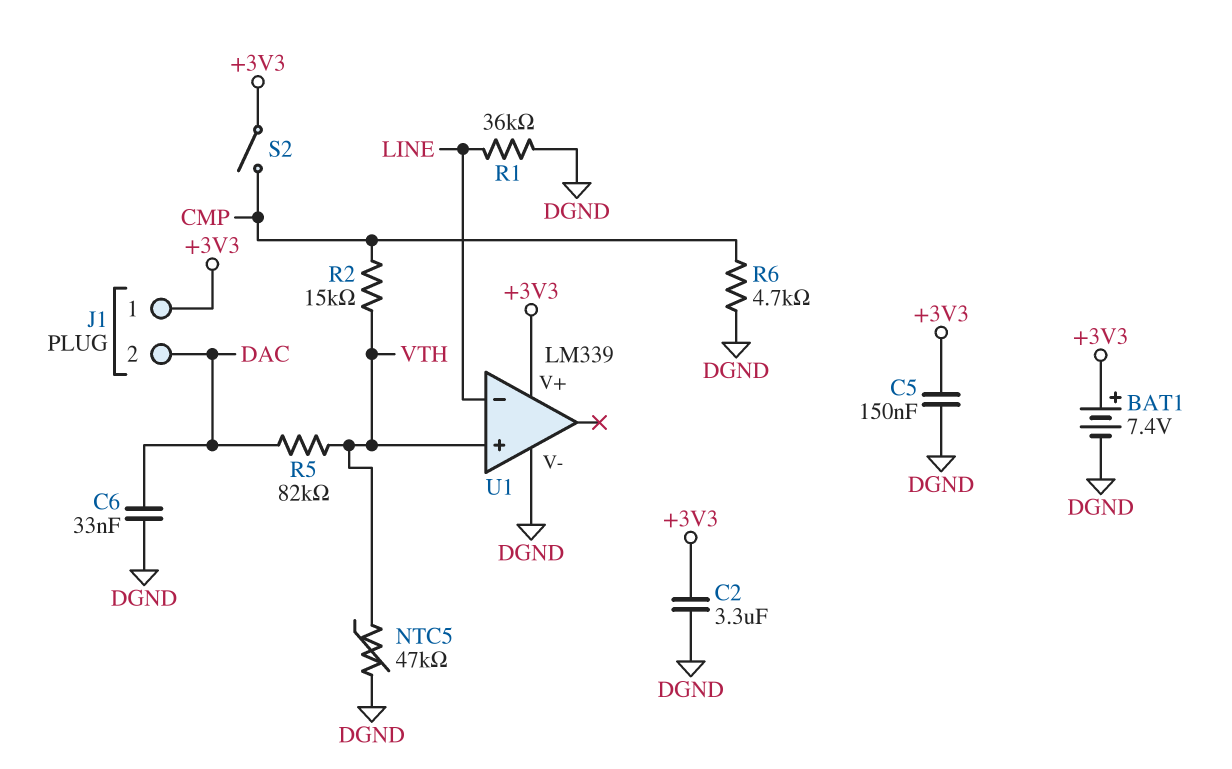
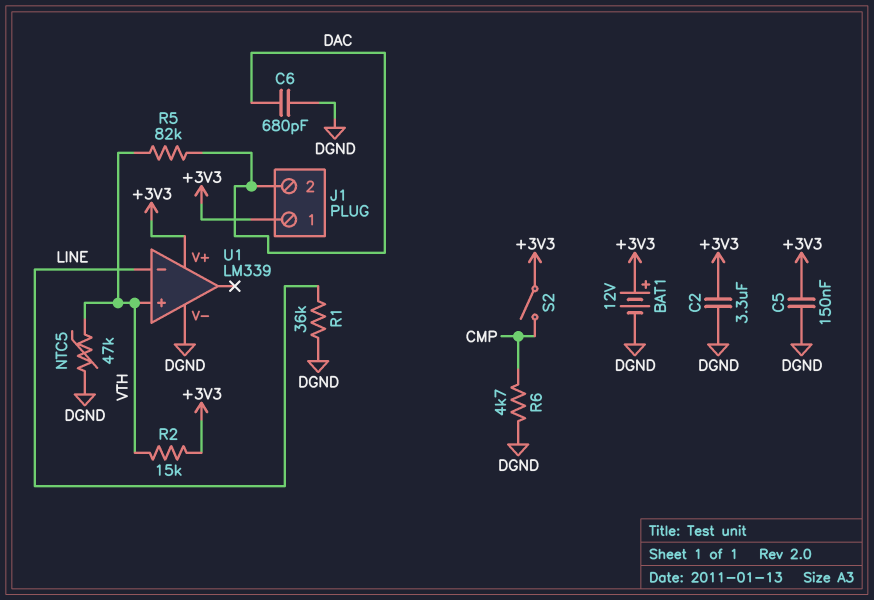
BAT1: 7.4V (plus +3V3, minus DGND) -> 12V (plus +3V3, minus DGND)
C6: 33nF (DAC, DGND) -> 680pF (DAC, DGND)
R2: 15k (CMP, VTH) -> 15k (+3V3, VTH)

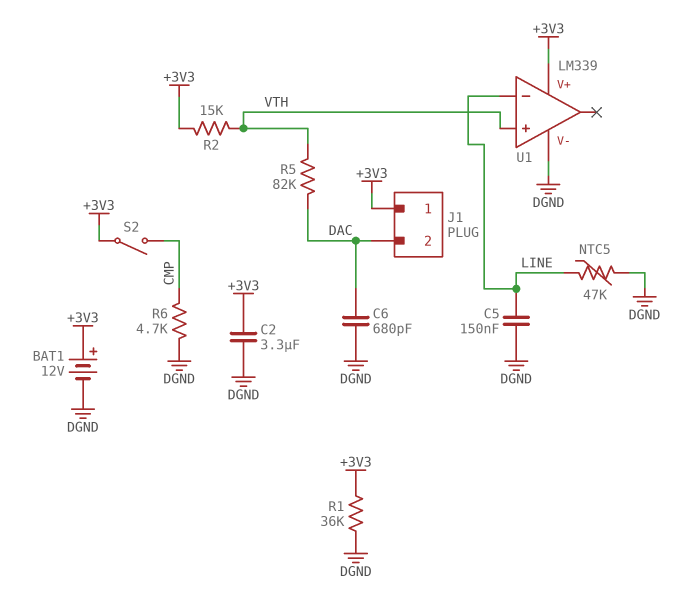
C5: 150nF (+3V3, DGND) -> 150nF (DGND, LINE)
NTC5: 47k (DGND, VTH) -> 47k (DGND, LINE)
R1: 36k (DGND, LINE) -> 36k (+3V3, DGND)

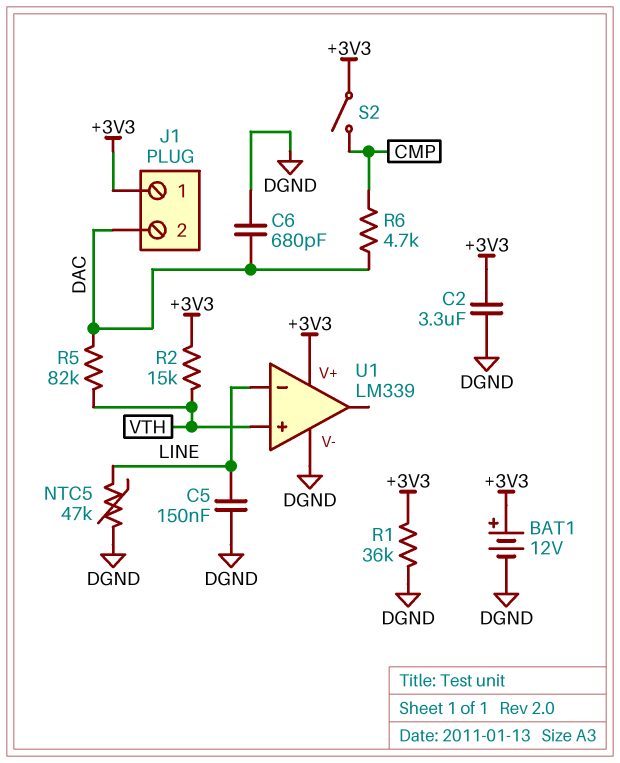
R6: 4.7k (CMP, DGND) -> 4.7k (CMP, DAC)

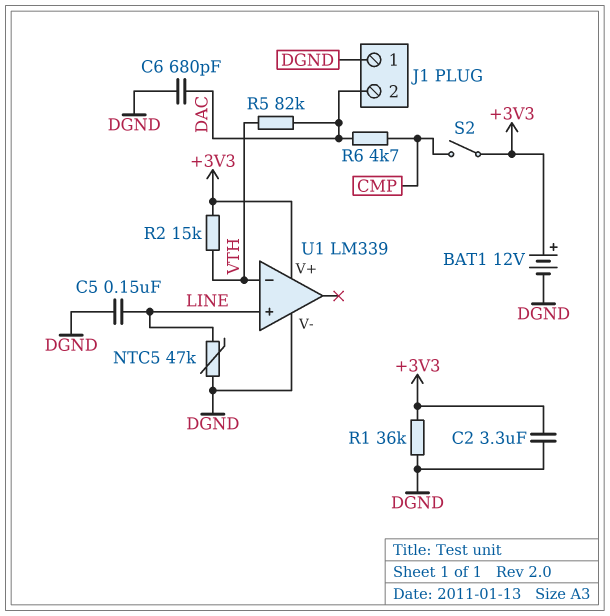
J1 pin 1: +3V3 -> DGND
U1 pin in+: VTH -> LINE
U1 pin in-: LINE -> VTH

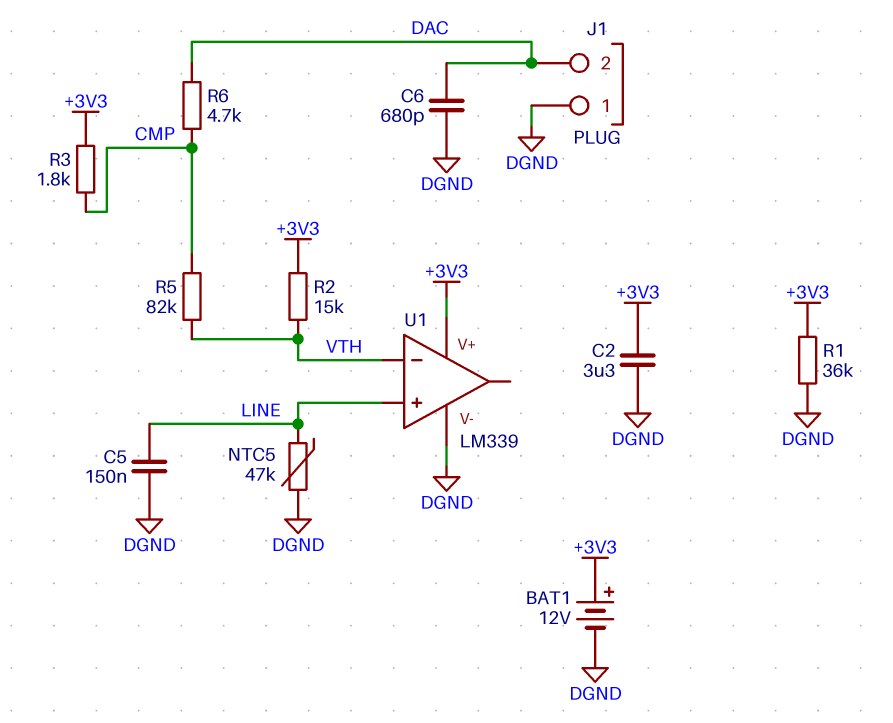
R3: none -> 1.8k (+3V3, CMP)
R5: 82k (DAC, VTH) -> 82k (CMP, VTH)
S2: switch (+3V3, CMP) -> none

